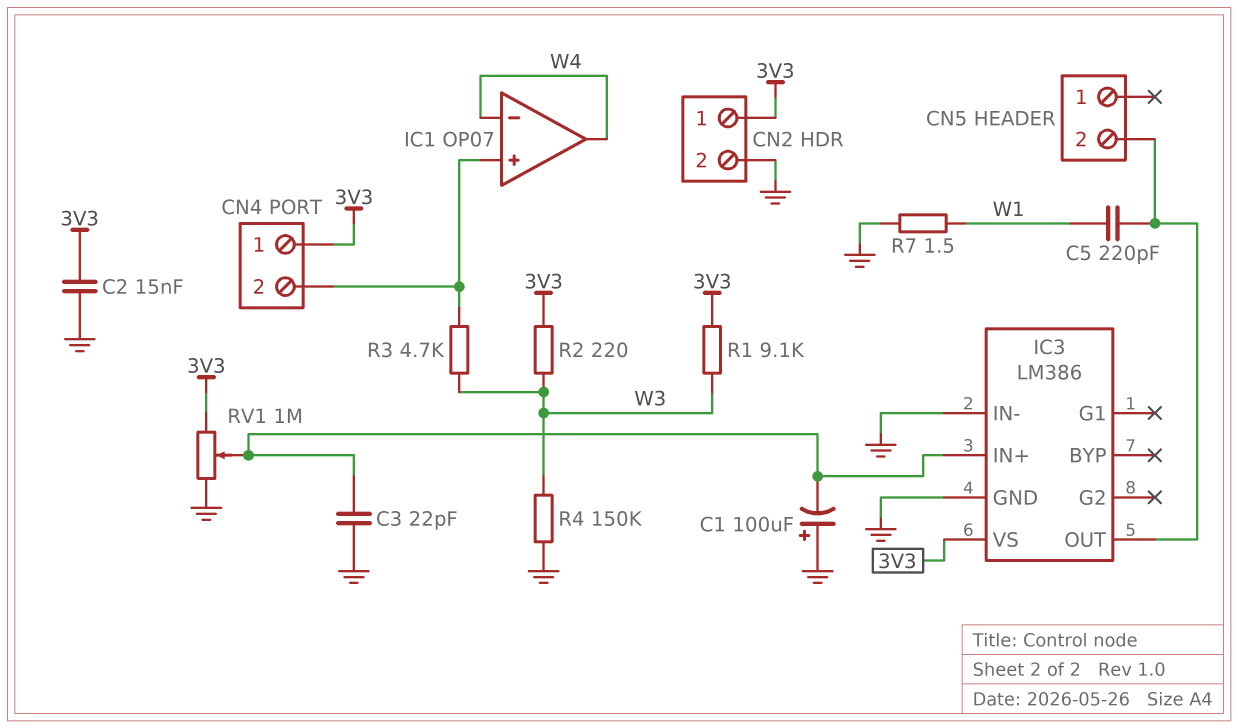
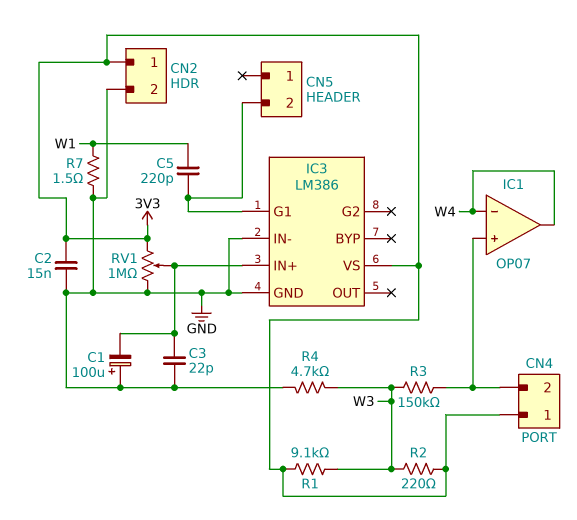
IC3 pin G1: none -> CN5/2
IC3 pin OUT: CN5/2 -> none
R3: 4.7k (CN4/2, W3) -> 150k (CN4/2, W3)
R4: 150k (GND, W3) -> 4.7k (GND, W3)

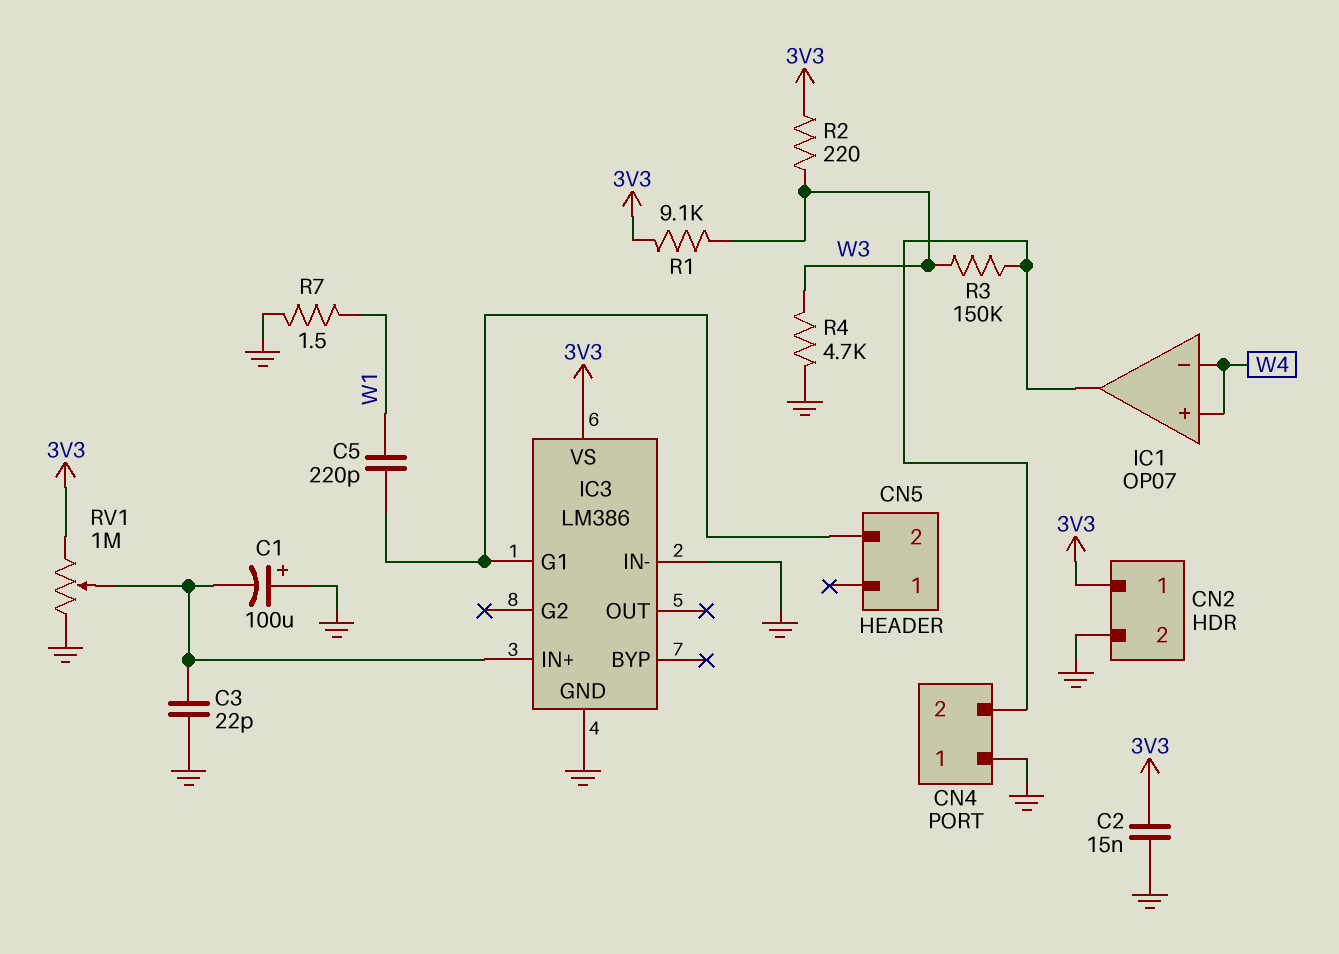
CN4 pin 1: 3V3 -> GND
IC1 pin in+: CN4/2 -> W4
IC1 pin out: W4 -> CN4/2

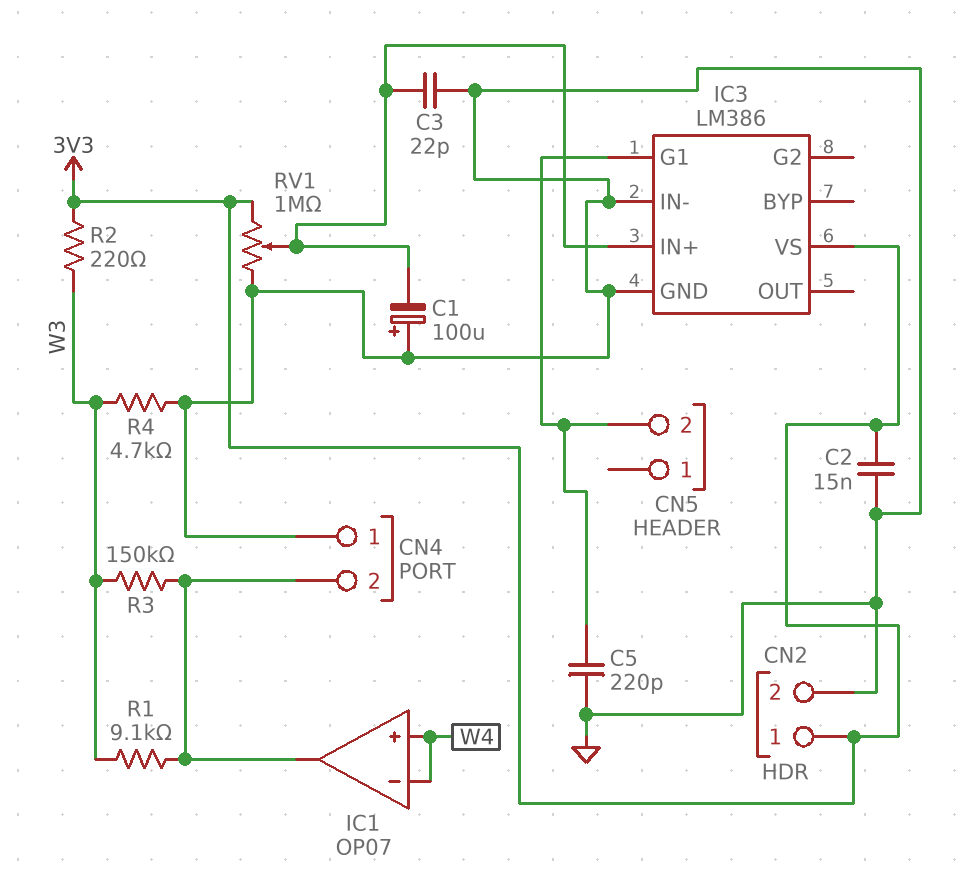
C5: 220pF (CN5/2, W1) -> 220pF (CN5/2, GND)
R1: 9.1k (3V3, W3) -> 9.1k (CN4/2, W3)
R7: 1.5 (GND, W1) -> none

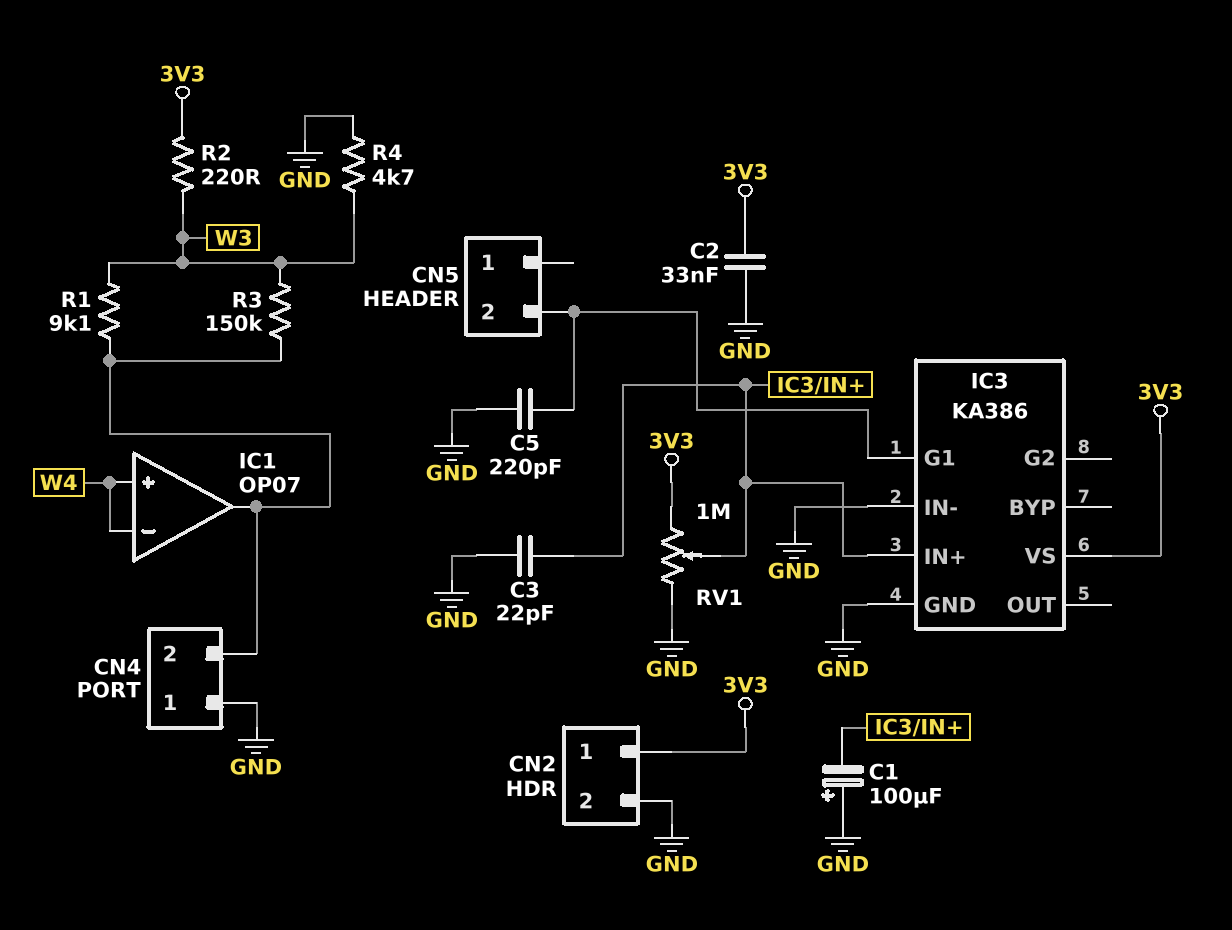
C2: 15nF (3V3, GND) -> 33nF (3V3, GND)
IC3: LM386 -> KA386

